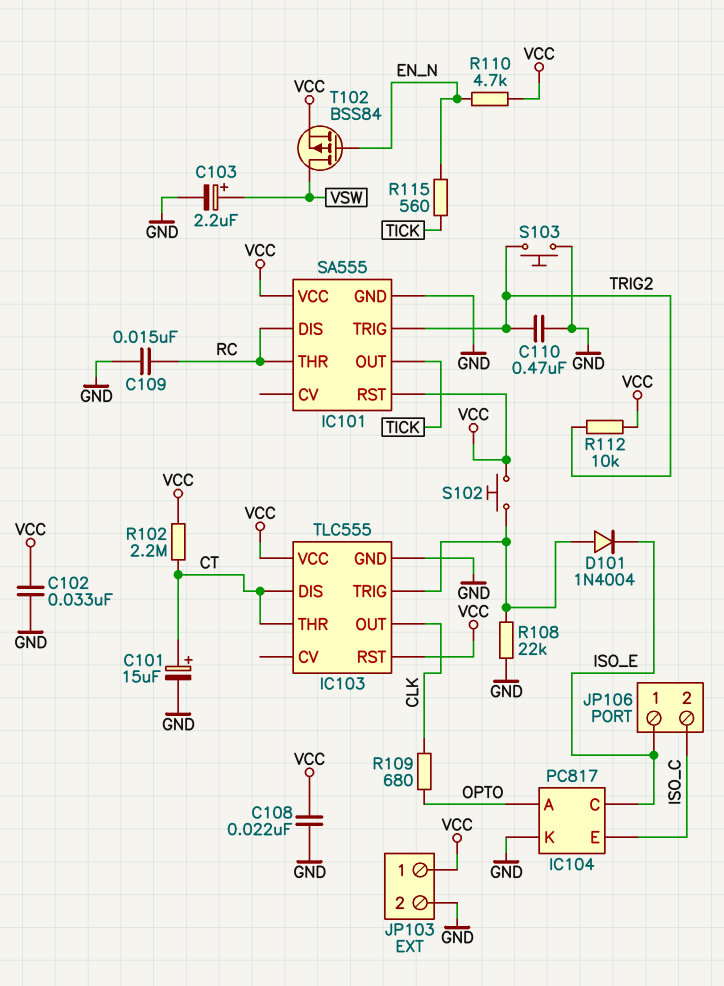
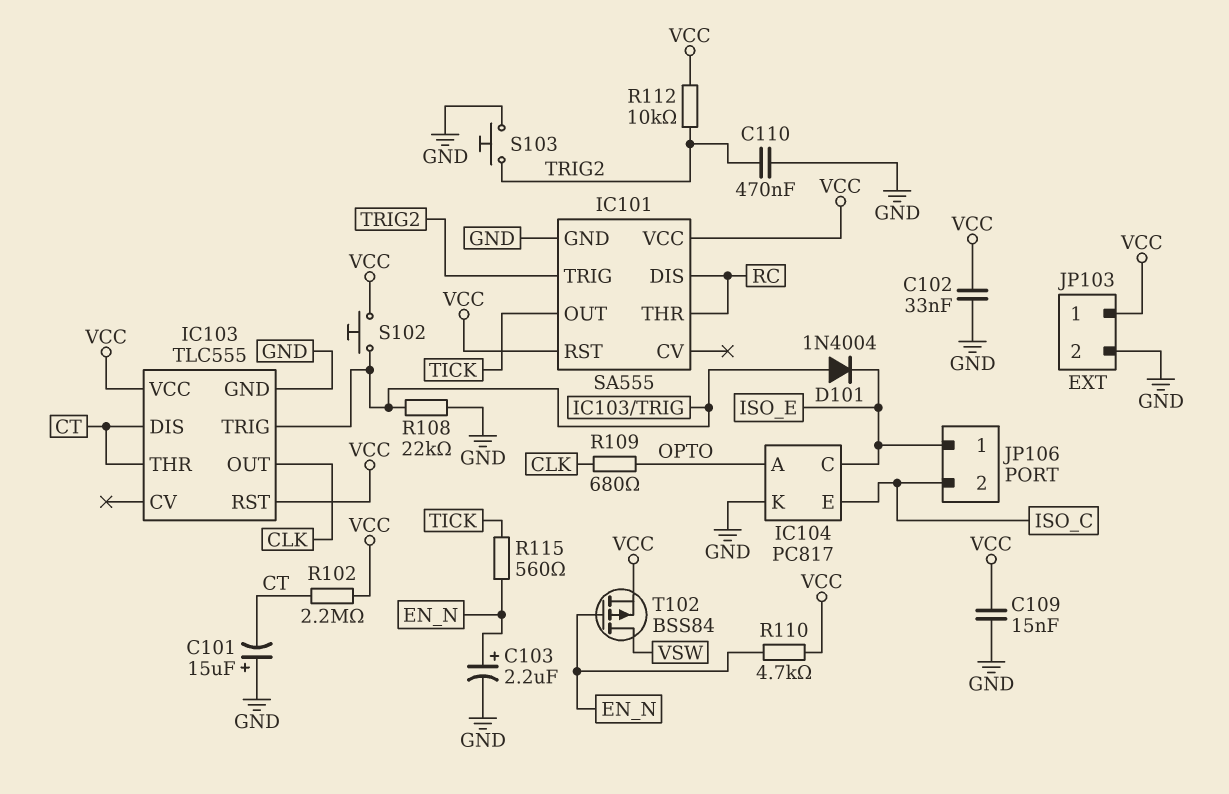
C101: 15uF (plus CT, minus GND) -> 15uF (plus GND, minus CT)
C103: 2.2uF (plus VSW, minus GND) -> 2.2uF (plus EN_N, minus GND)
C108: 22nF (GND, VCC) -> none
C109: 15nF (GND, RC) -> 15nF (GND, VCC)

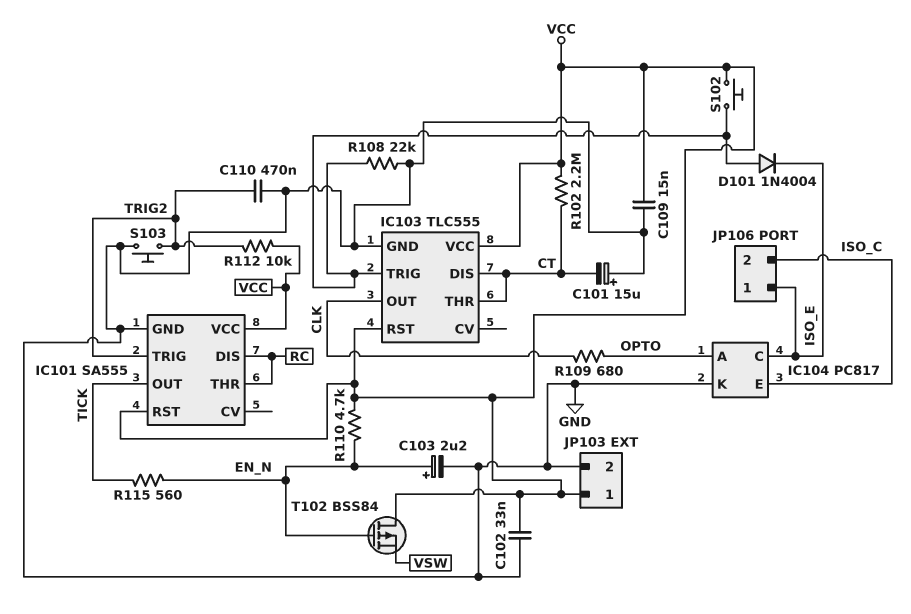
T102: PMOS BSS84 (G EN_N, D VSW, S VCC) -> PMOS BSS84 (G EN_N, D VCC, S VSW)

